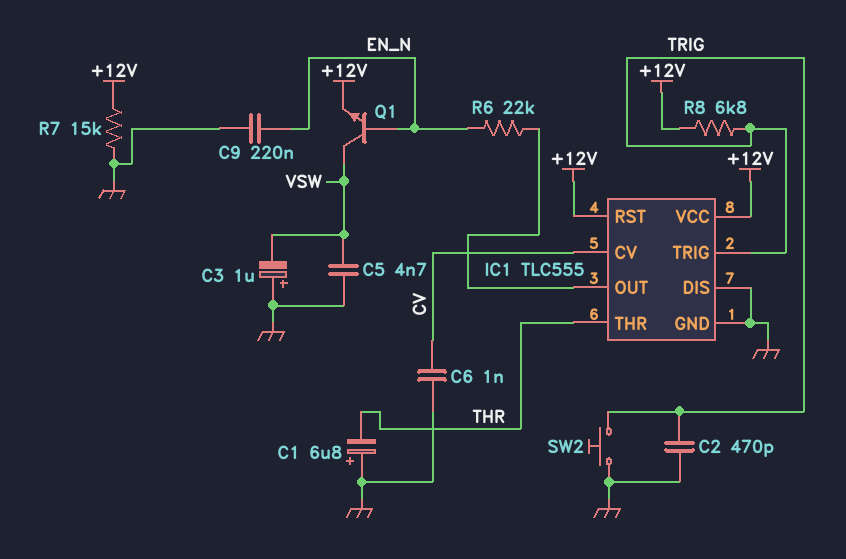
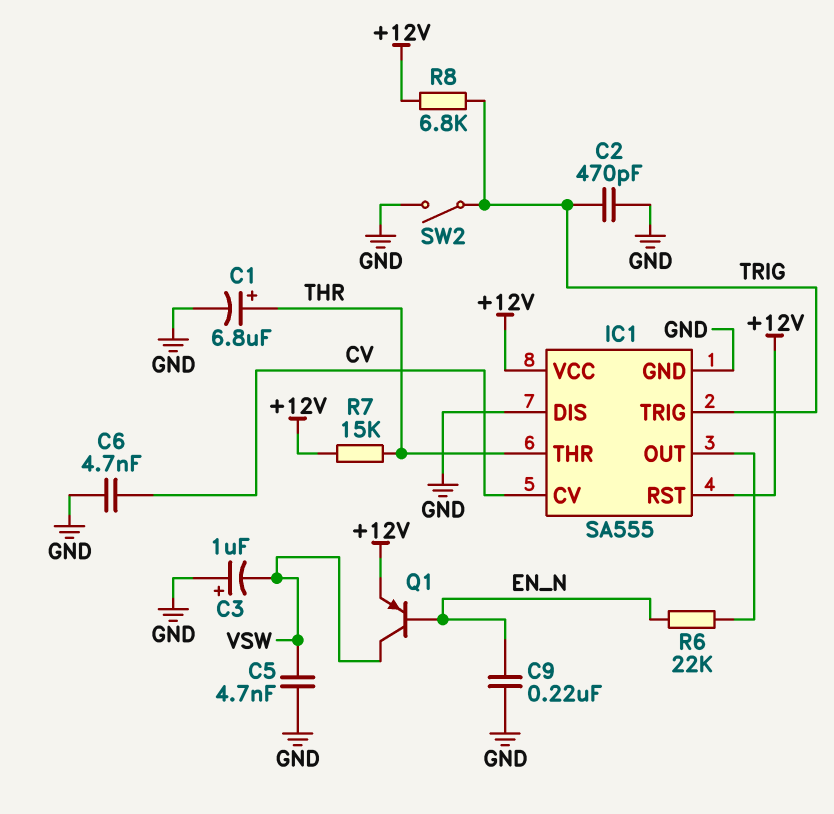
C1: 6.8uF (plus GND, minus THR) -> 6.8uF (plus THR, minus GND)
C6: 1nF (CV, GND) -> 4.7nF (CV, GND)
IC1: TLC555 -> SA555
Q1: NPN (B EN_N, C VSW, E +12V) -> PNP (B EN_N, C VSW, E +12V)
R7: 15k (+12V, GND) -> 15k (+12V, THR)
SW2: button (GND, TRIG) -> switch (GND, TRIG)

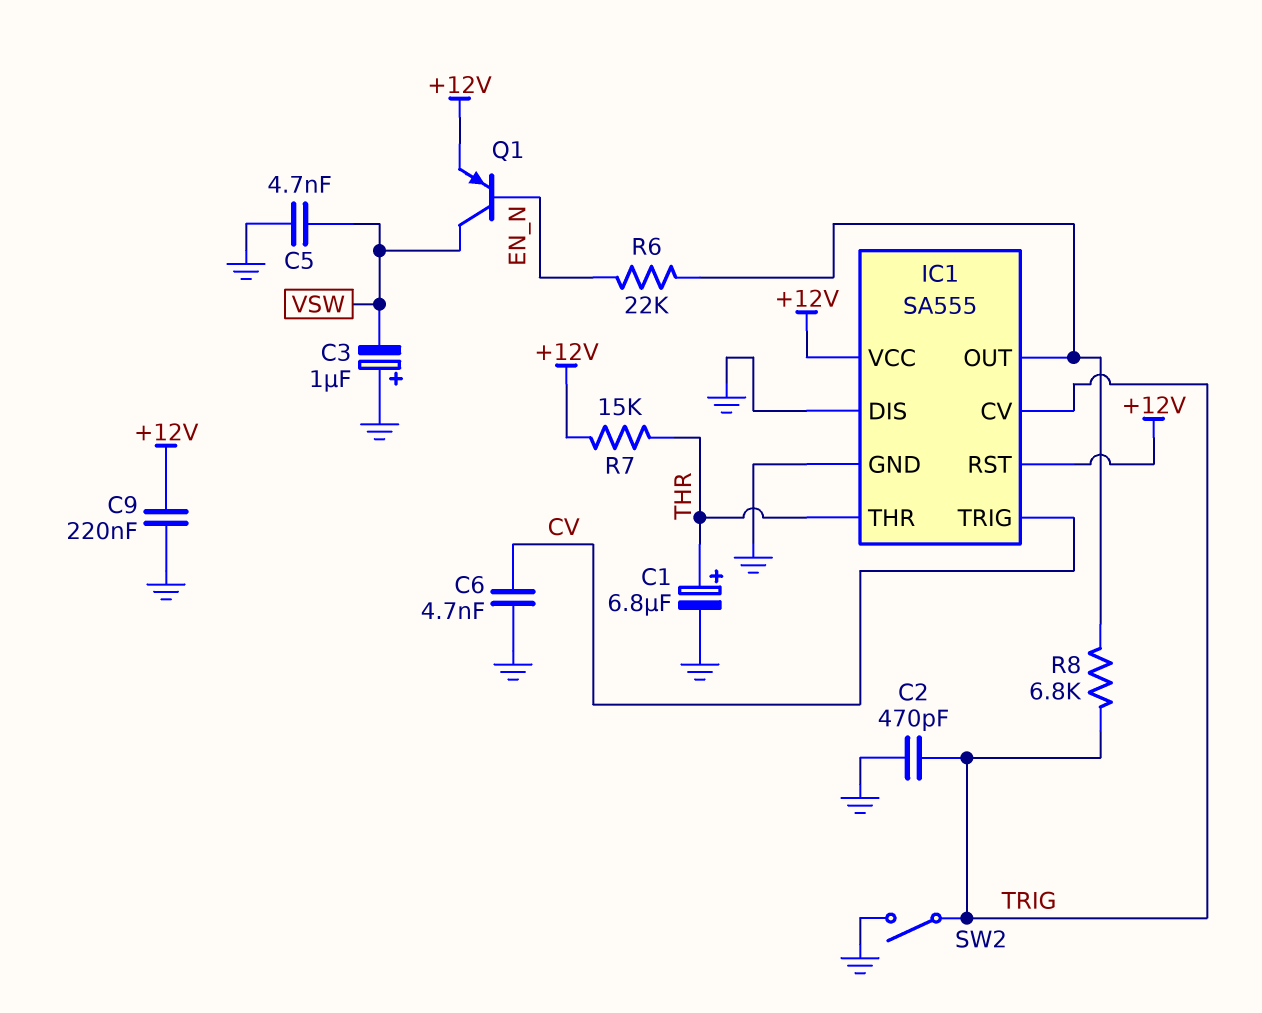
C9: 220nF (EN_N, GND) -> 220nF (+12V, GND)
IC1 pin CV: CV -> TRIG
IC1 pin TRIG: TRIG -> CV
R8: 6.8k (+12V, TRIG) -> 6.8k (IC1/OUT, TRIG)

